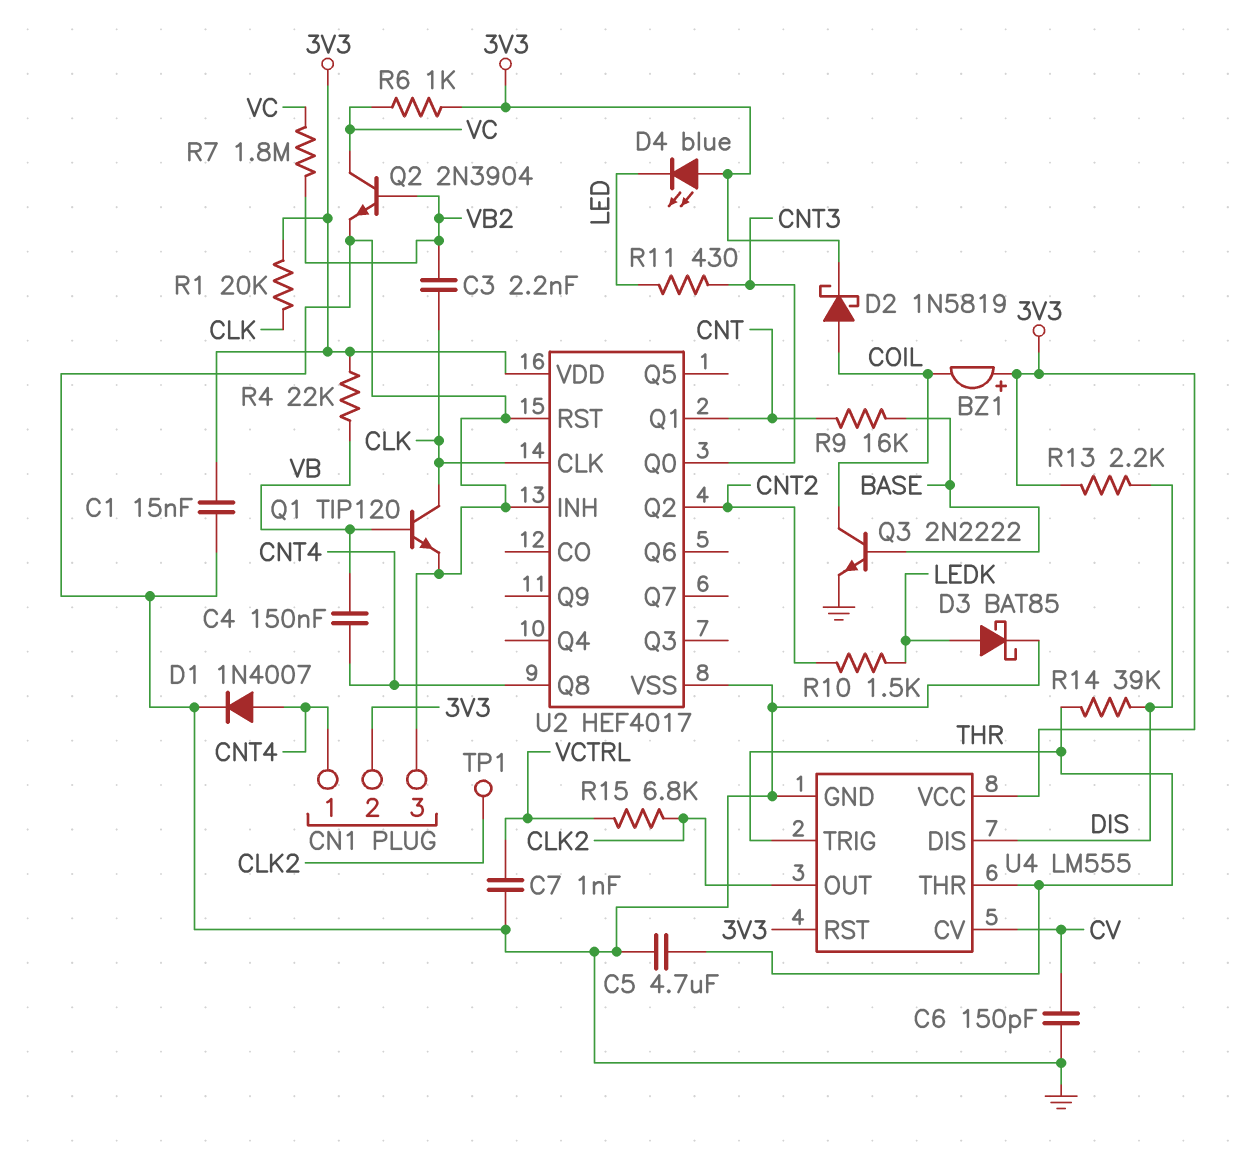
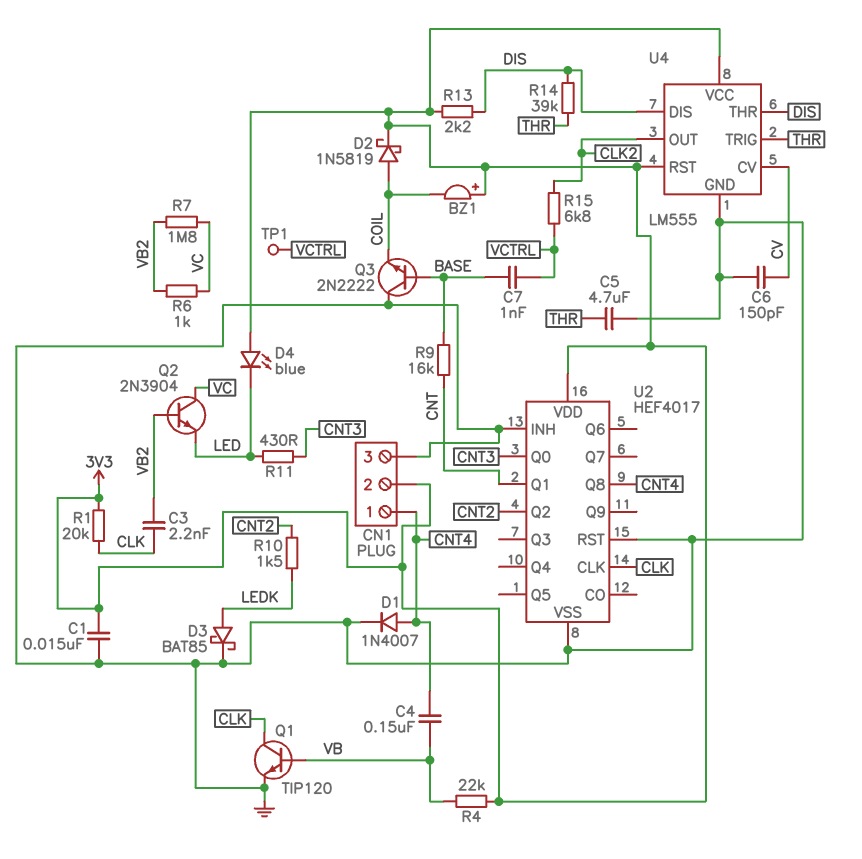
C7: 1nF (GND, VCTRL) -> 1nF (BASE, VCTRL)
Q2: NPN 2N3904 (B VB2, C VC, E GND) -> NPN 2N3904 (B VB2, C VC, E LED)
Q3: NPN 2N2222 (B BASE, C COIL, E GND) -> NPN 2N2222 (B BASE, C GND, E COIL)
R6: 1k (3V3, VC) -> 1k (VB2, VC)
TP1: test point (CLK2) -> test point (VCTRL)
U4 pin THR: THR -> DIS

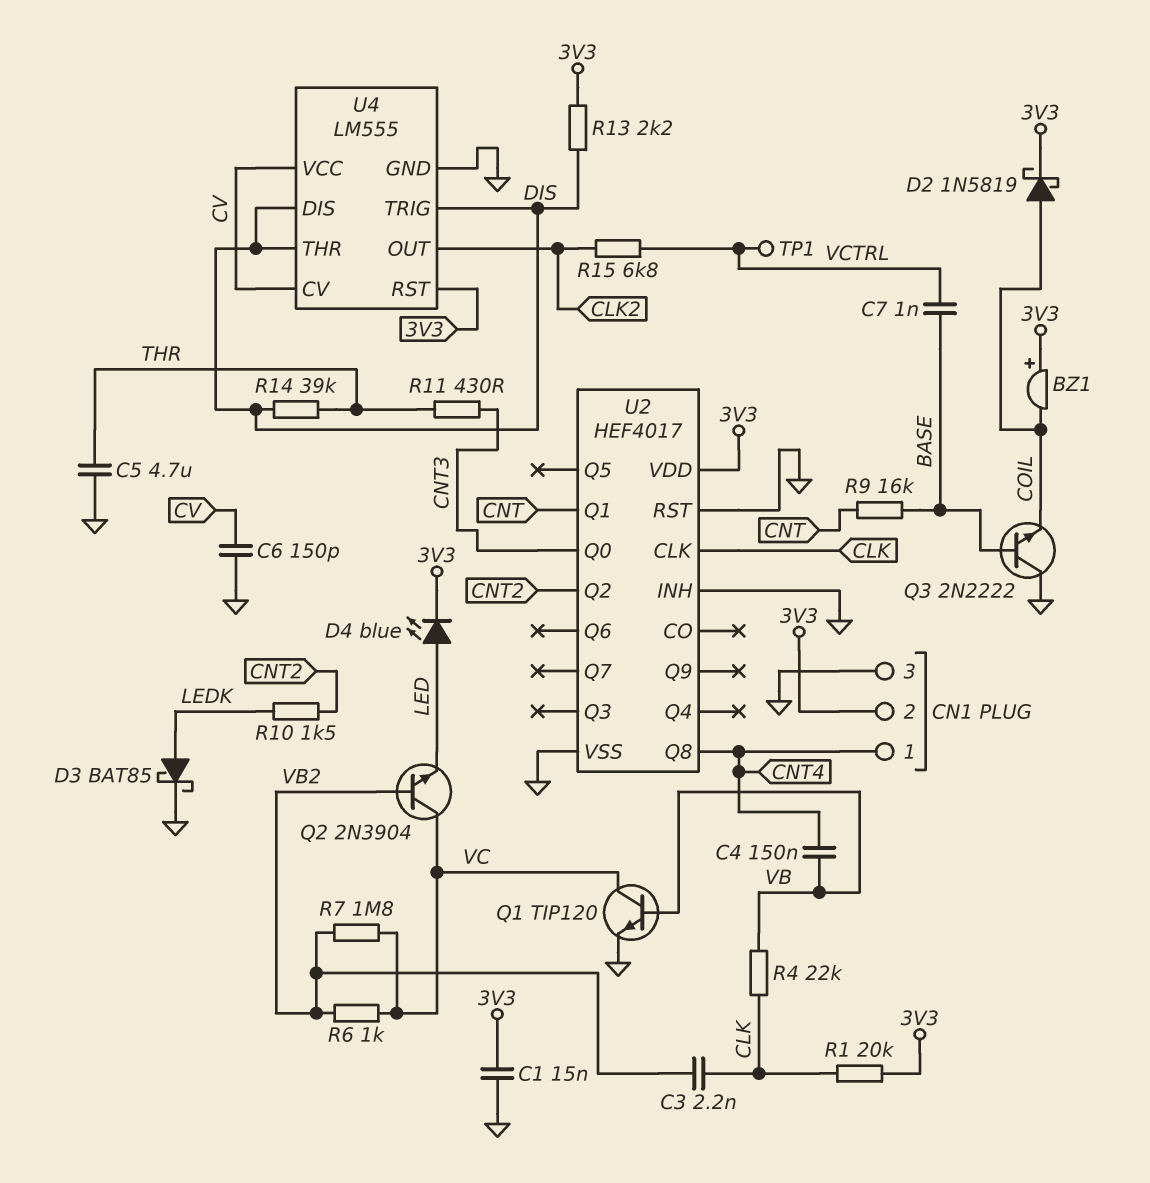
D1: diode 1N4007 (A CNT4, K GND) -> none
D4: LED blue (A 3V3, K LED) -> LED blue (A LED, K 3V3)
Q1: NPN TIP120 (B VB, C CLK, E GND) -> NPN TIP120 (B VB, C VC, E GND)
R4: 22k (3V3, VB) -> 22k (CLK, VB)
R11: 430 (CNT3, LED) -> 430 (CNT3, THR)
U4 pin TRIG: THR -> DIS
U4 pin VCC: 3V3 -> CV

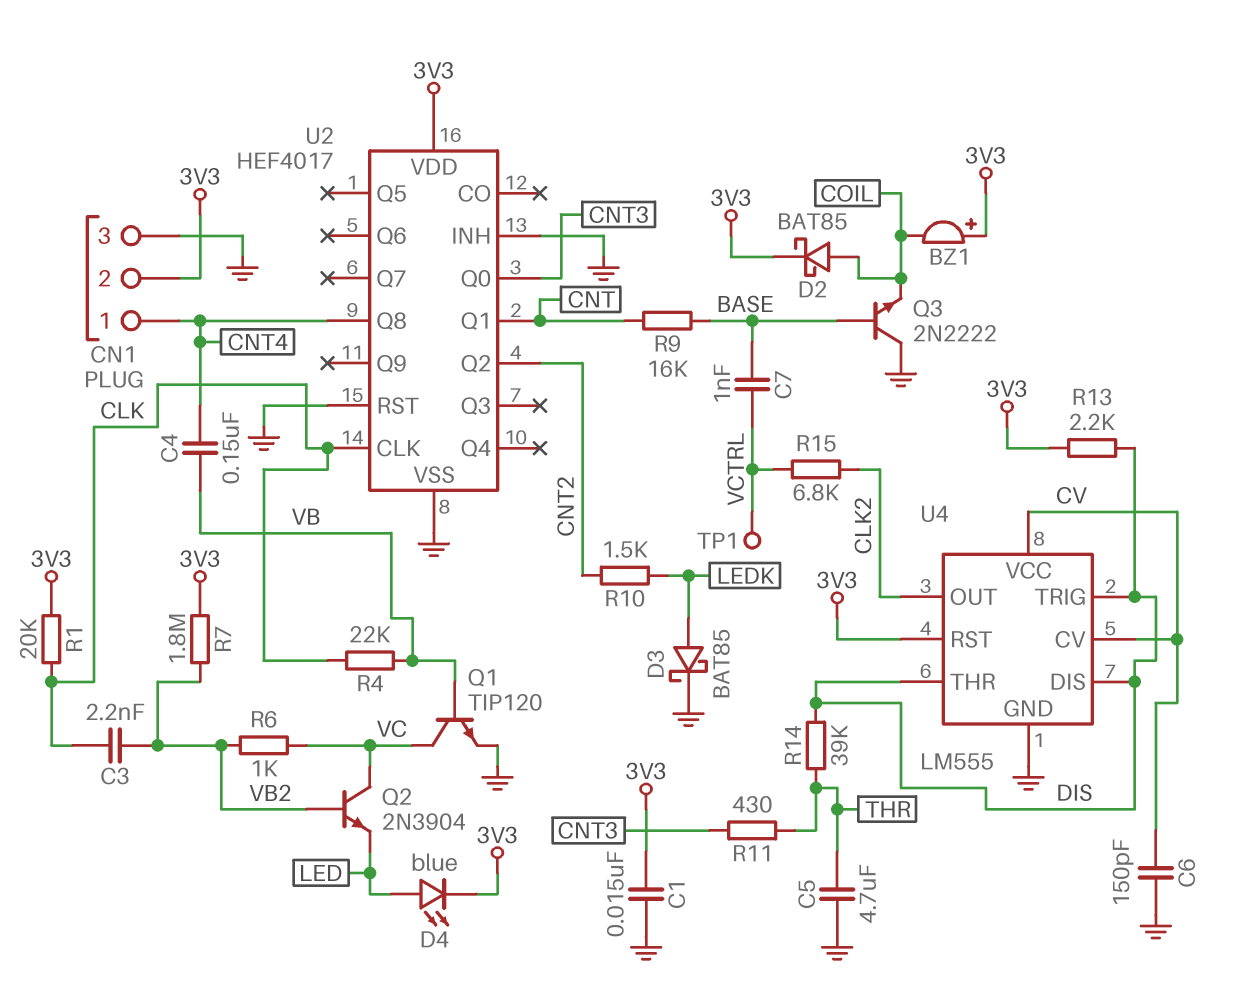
D2: schottky 1N5819 (A COIL, K 3V3) -> schottky BAT85 (A COIL, K 3V3)
R7: 1.8M (VB2, VC) -> 1.8M (3V3, VB2)

